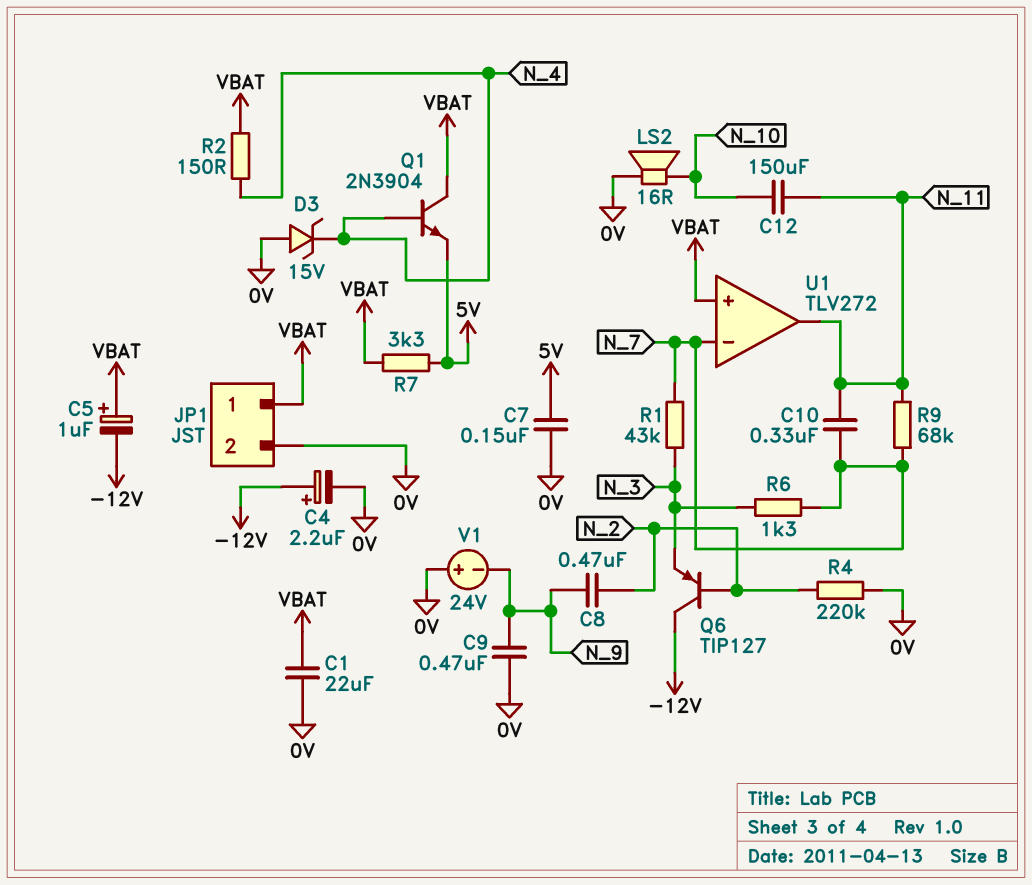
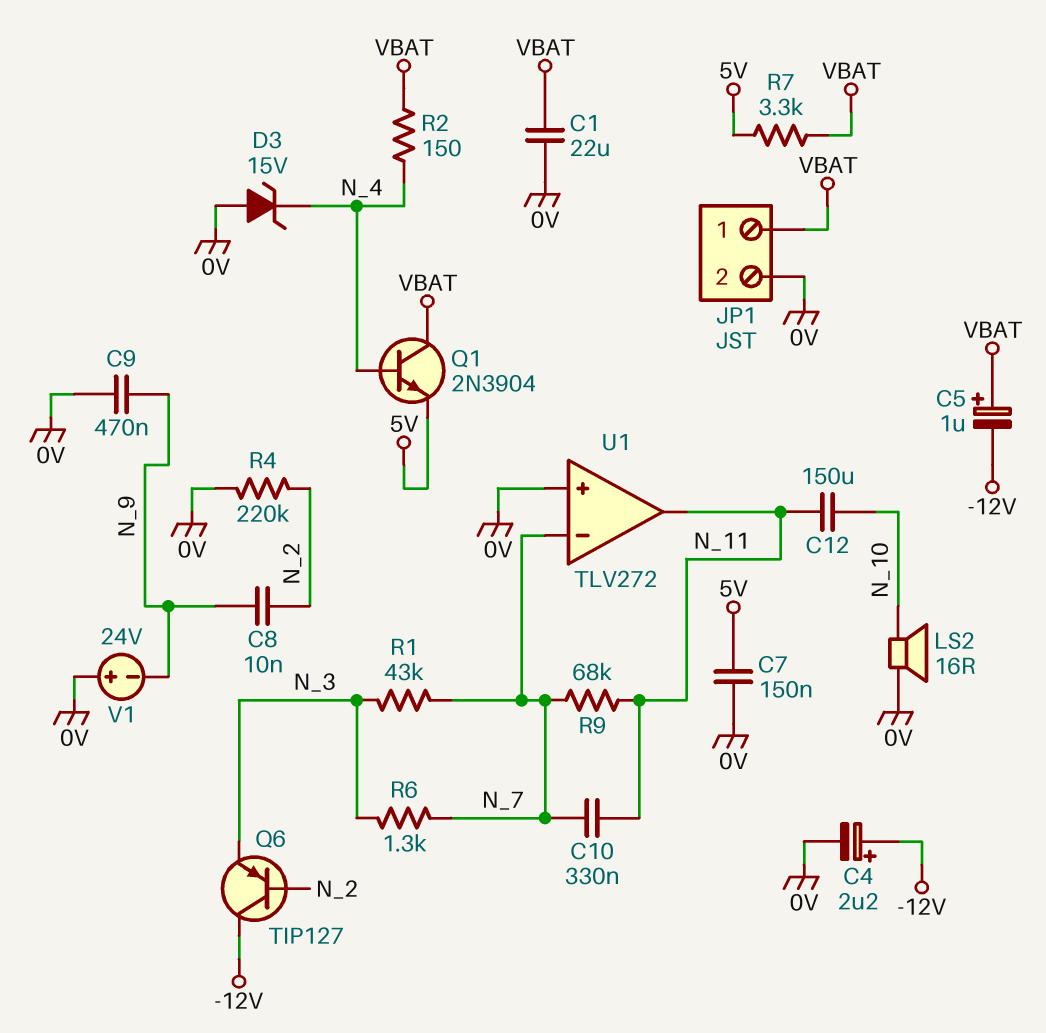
C8: 470nF (N_2, N_9) -> 10nF (N_2, N_9)
U1 pin in+: VBAT -> 0V

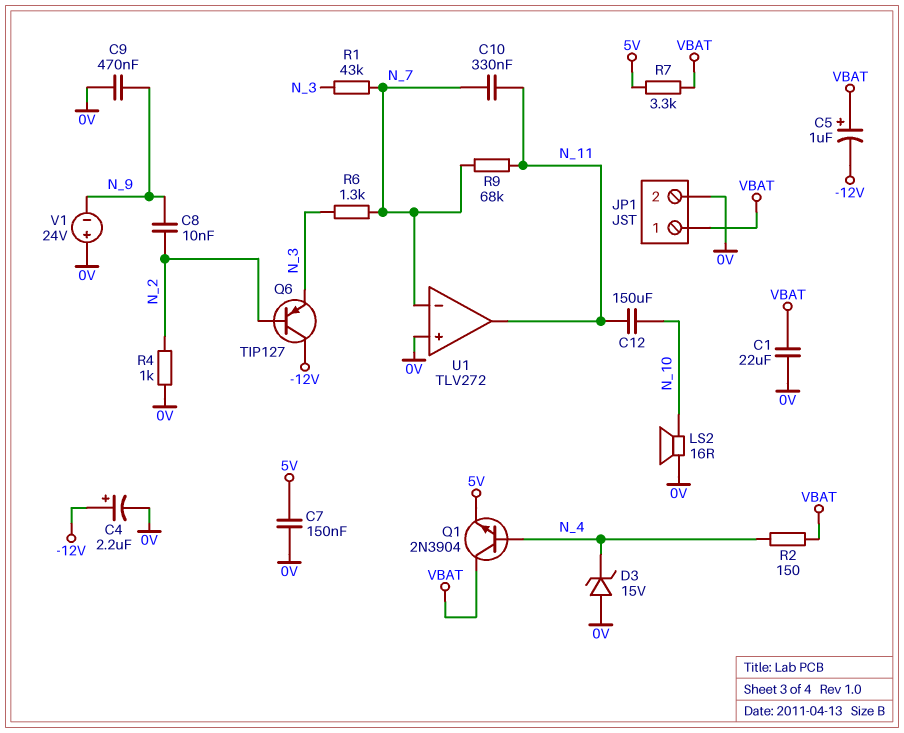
R4: 220k (0V, N_2) -> 1k (0V, N_2)

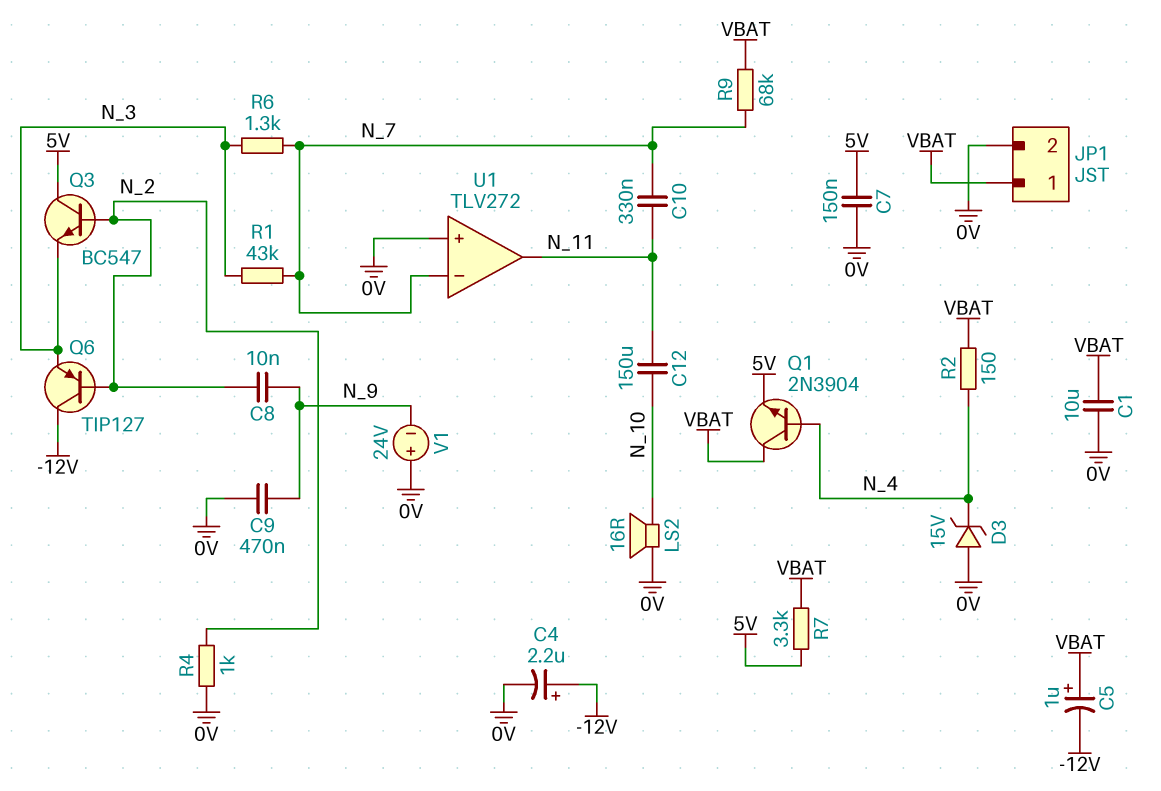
C1: 22uF (0V, VBAT) -> 10uF (0V, VBAT)
Q3: none -> NPN BC547 (B N_2, C 5V, E N_3)
R9: 68k (N_7, N_11) -> 68k (N_7, VBAT)

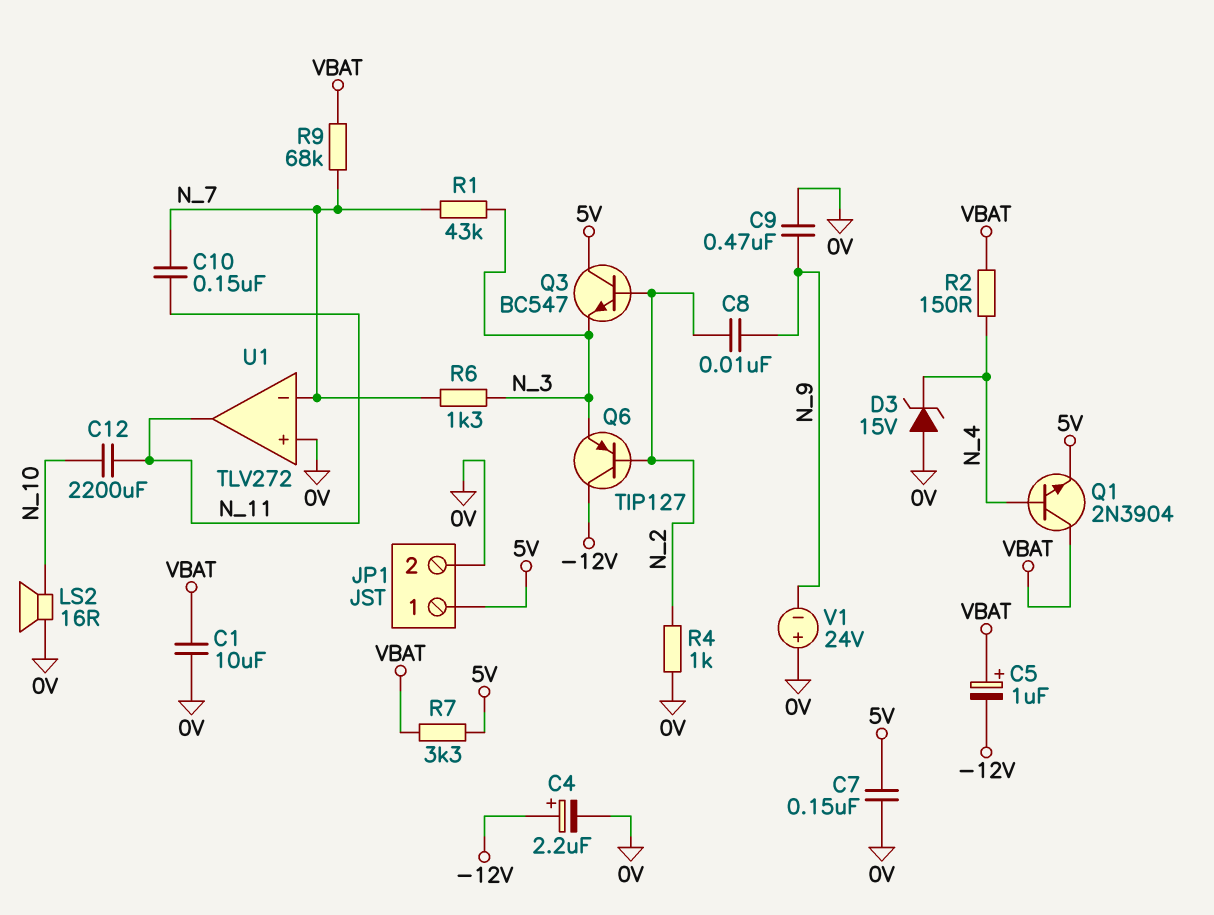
C10: 330nF (N_7, N_11) -> 150nF (N_7, N_11)
C12: 150uF (N_10, N_11) -> 2200uF (N_10, N_11)
JP1 pin 1: VBAT -> 5V

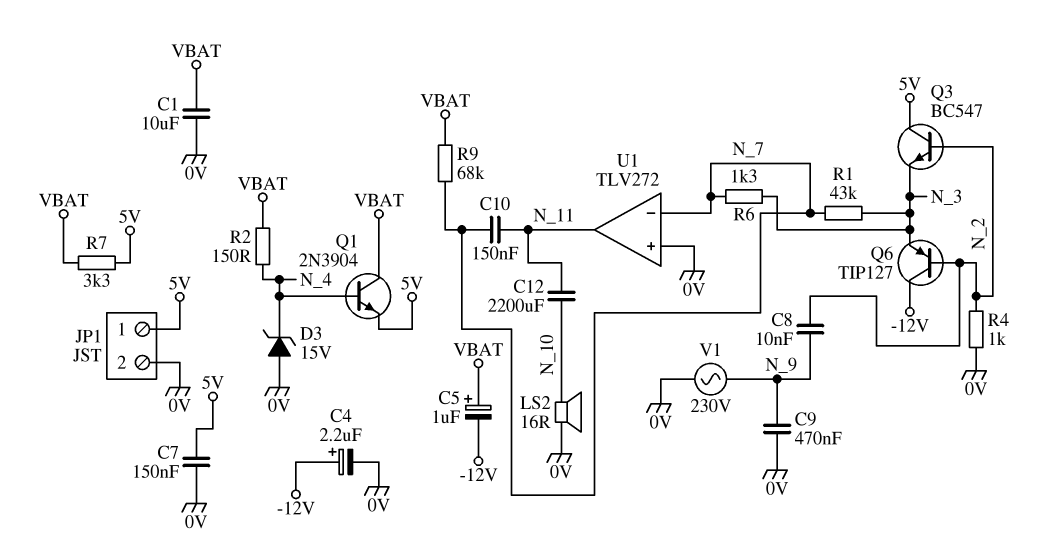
V1: 24V (plus 0V, minus N_9) -> AC 230V (0V, N_9)

